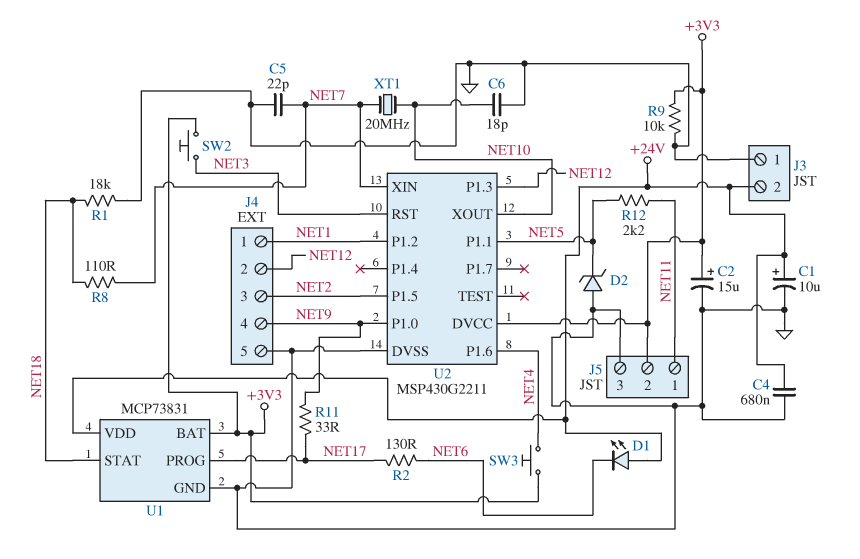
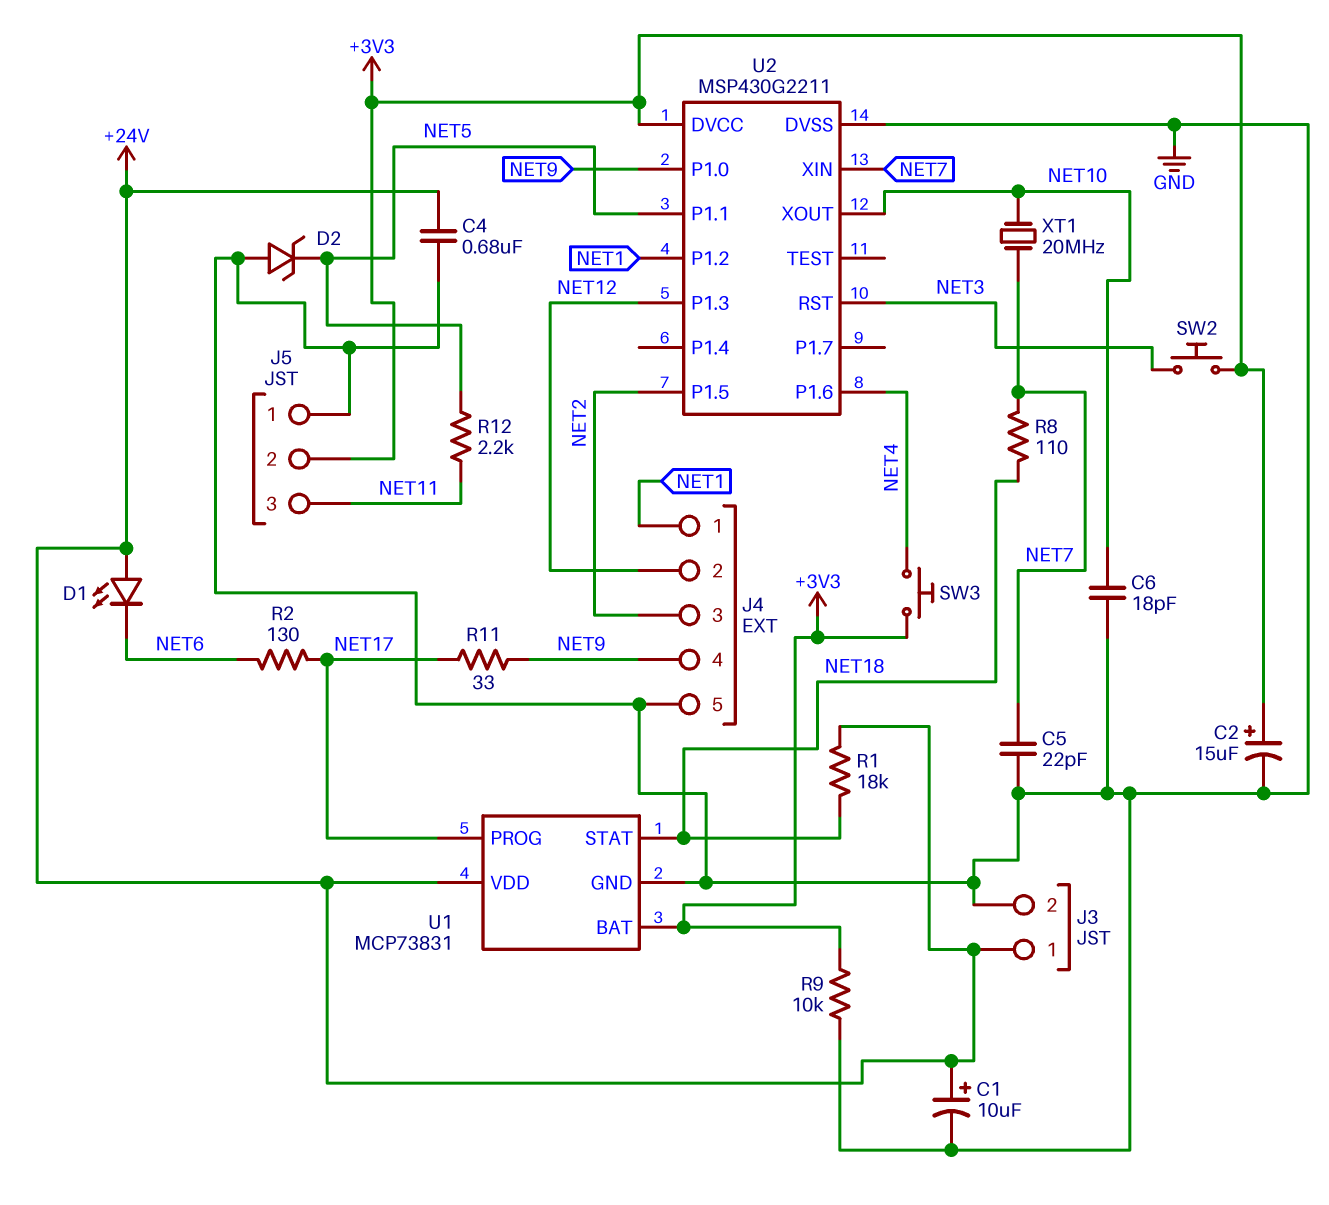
J3 pin 1: GND -> +24V
J3 pin 2: +24V -> GND
J5 pin 1: NET11 -> GND
J5 pin 3: GND -> NET11
R1: 18k (GND, NET18) -> 18k (+24V, NET18)

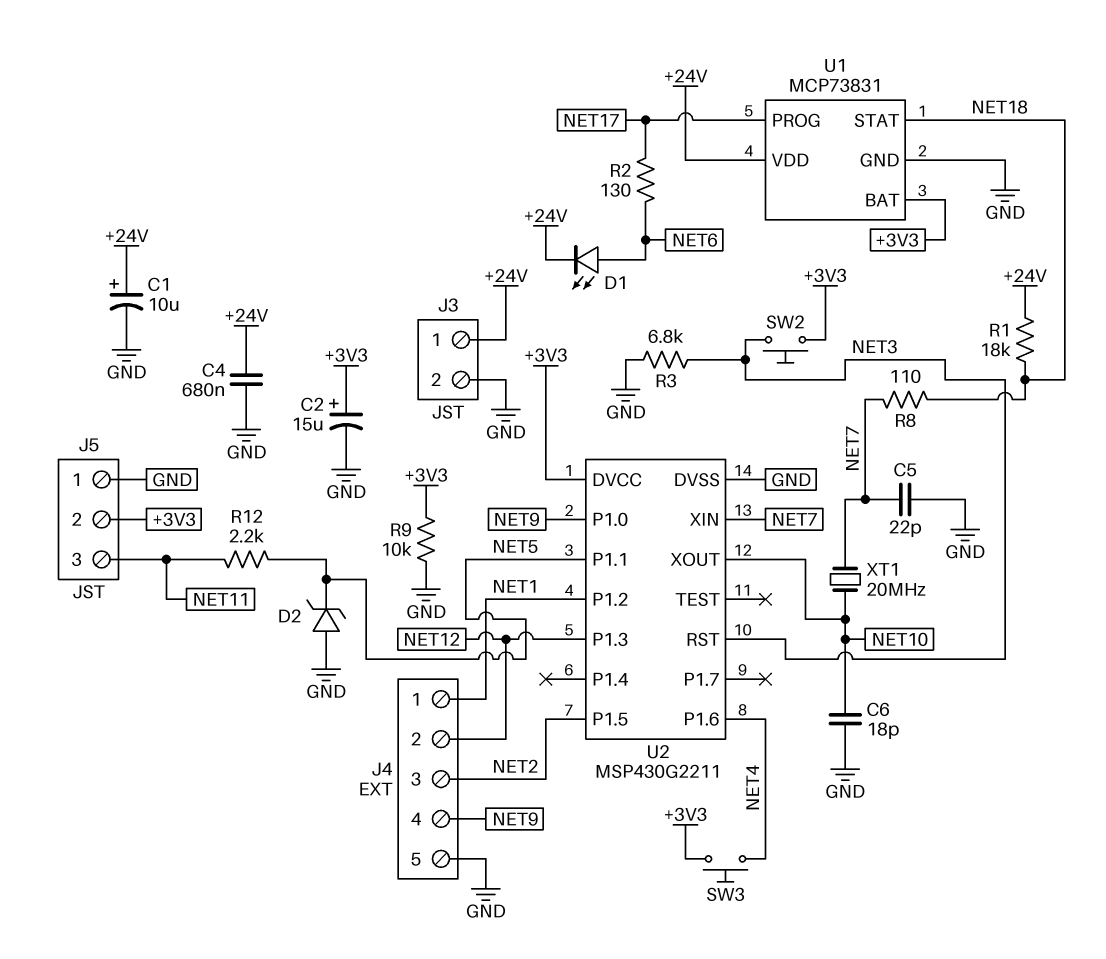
D1: LED (A +24V, K NET6) -> LED (A NET6, K +24V)
R3: none -> 6.8k (GND, NET3)
R11: 33 (NET9, NET17) -> none

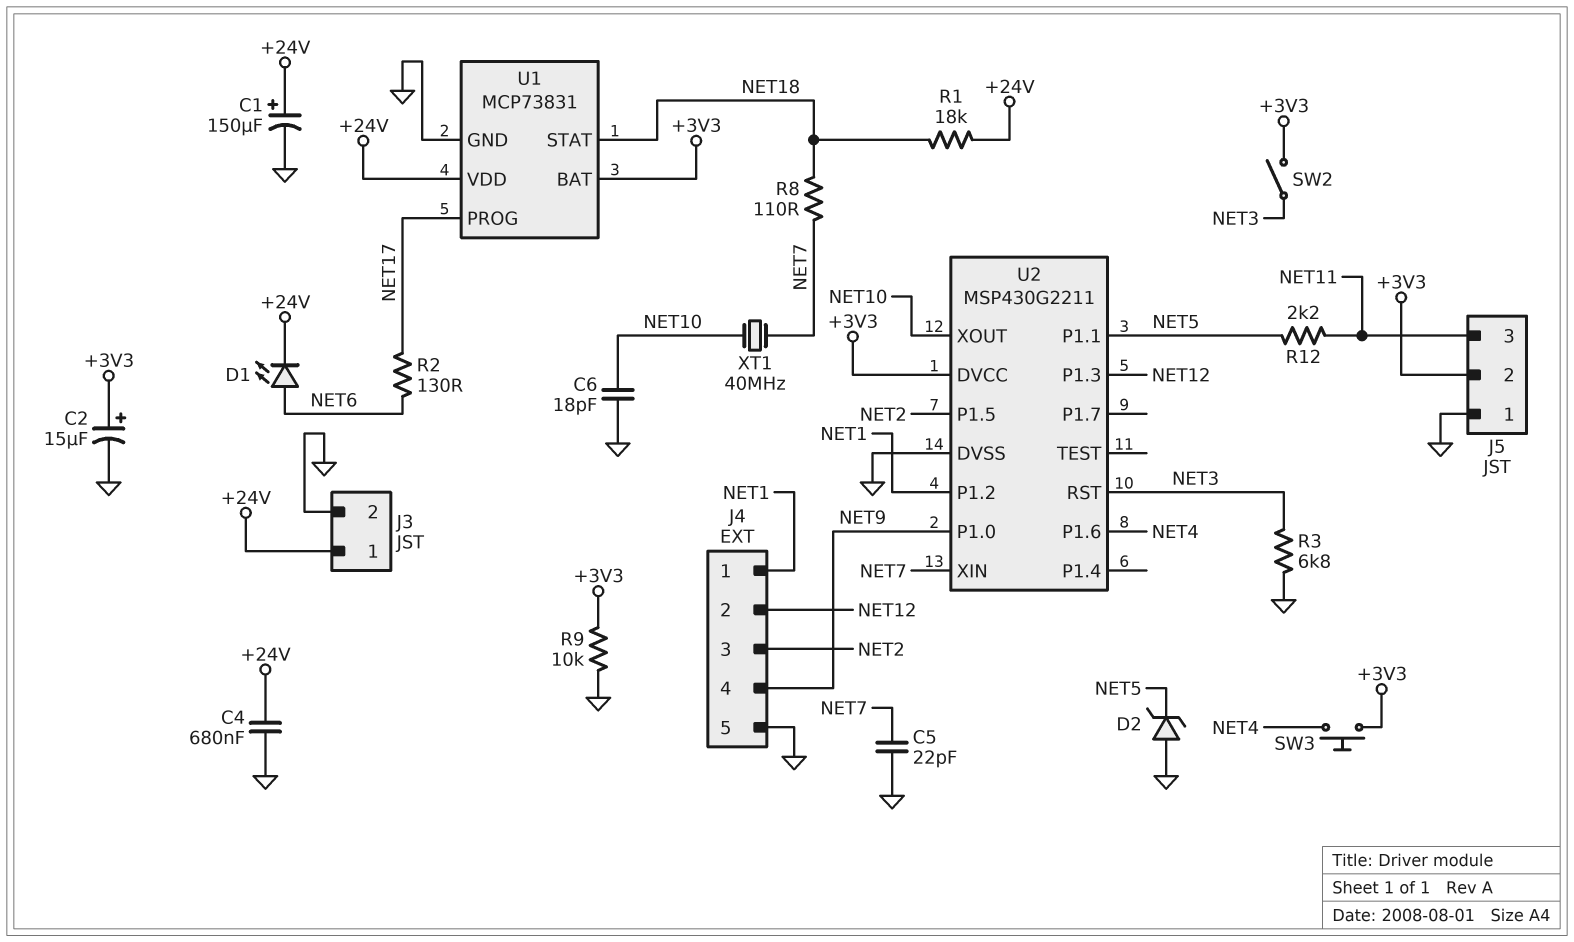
C1: 10uF (plus +24V, minus GND) -> 150uF (plus +24V, minus GND)
SW2: button (+3V3, NET3) -> switch (+3V3, NET3)
XT1: 20MHz (NET7, NET10) -> 40MHz (NET7, NET10)

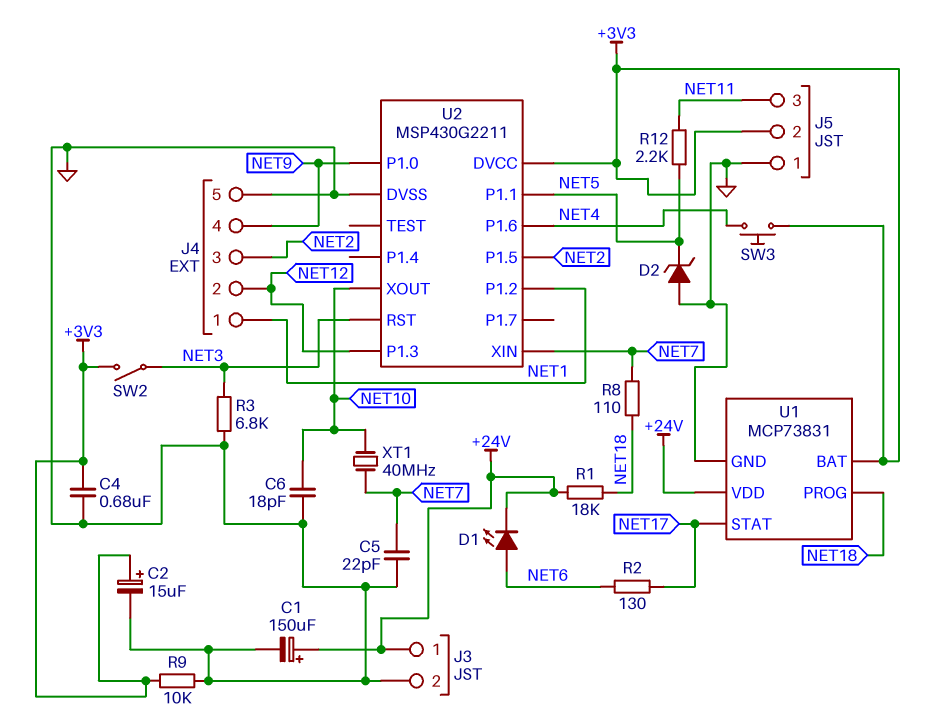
C4: 680nF (+24V, GND) -> 680nF (+3V3, GND)
U1 pin PROG: NET17 -> NET18
U1 pin STAT: NET18 -> NET17

